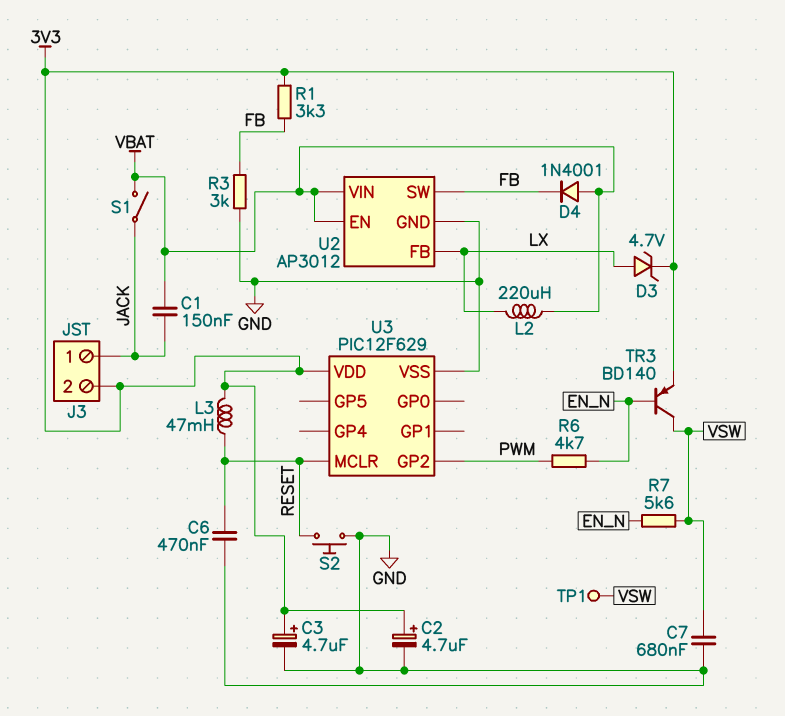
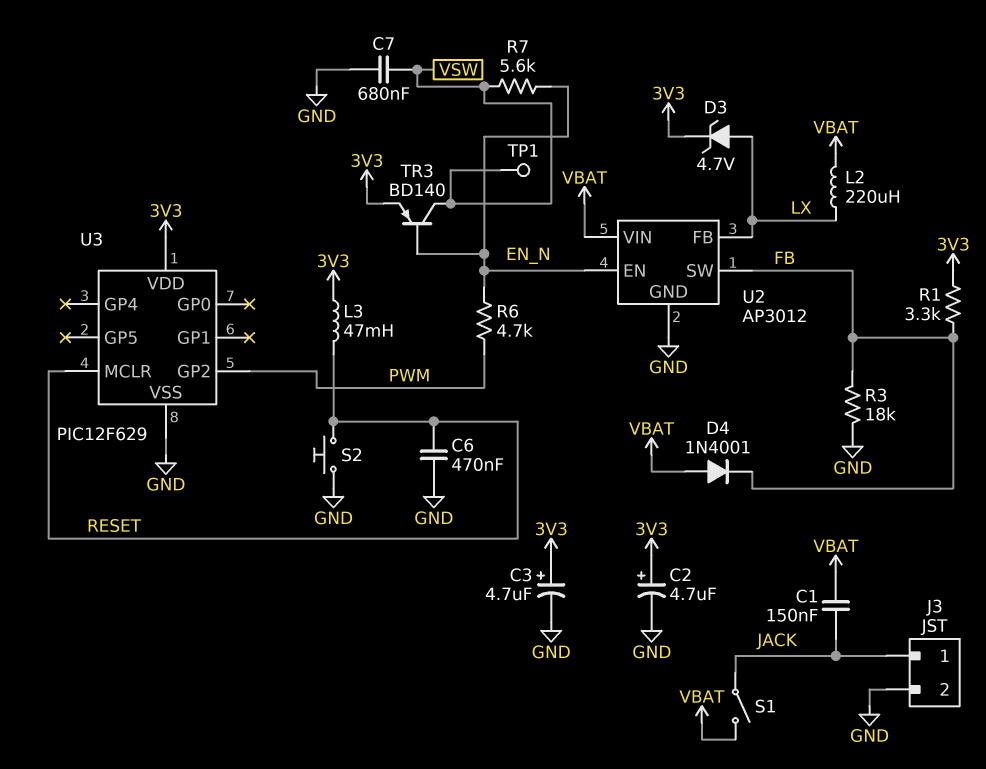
J3 pin 2: 3V3 -> GND
R3: 3k (FB, GND) -> 18k (FB, GND)
U2 pin EN: VBAT -> EN_N

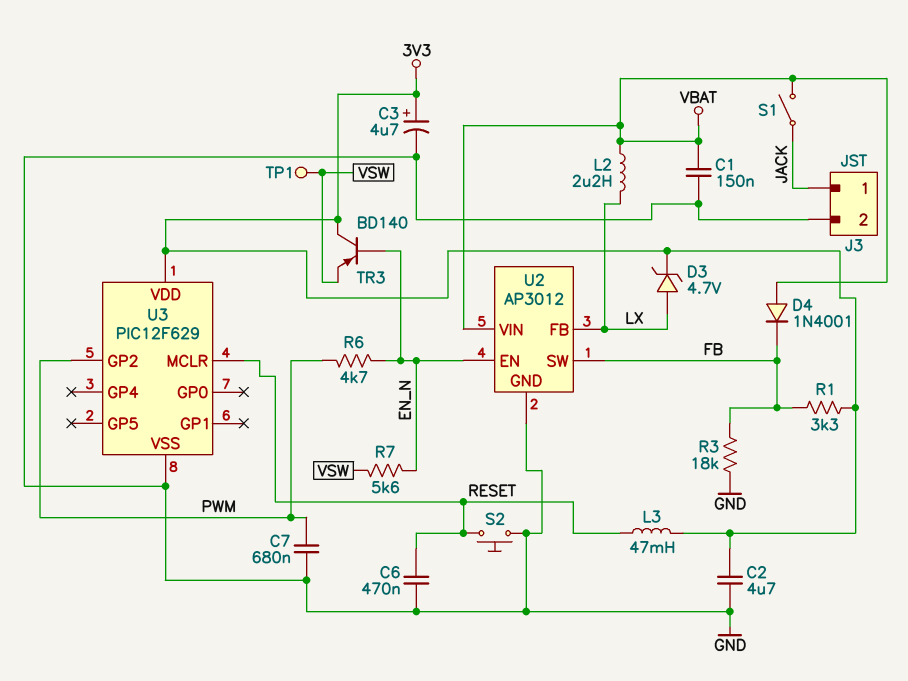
C1: 150nF (JACK, VBAT) -> 150nF (GND, VBAT)
C2: 4.7uF (plus 3V3, minus GND) -> 4.7uF (3V3, GND)
C7: 680nF (GND, VSW) -> 680nF (GND, PWM)
L2: 220uH (LX, VBAT) -> 2.2uH (LX, VBAT)
TR3: PNP BD140 (B EN_N, C VSW, E 3V3) -> PNP BD140 (B EN_N, C 3V3, E VSW)

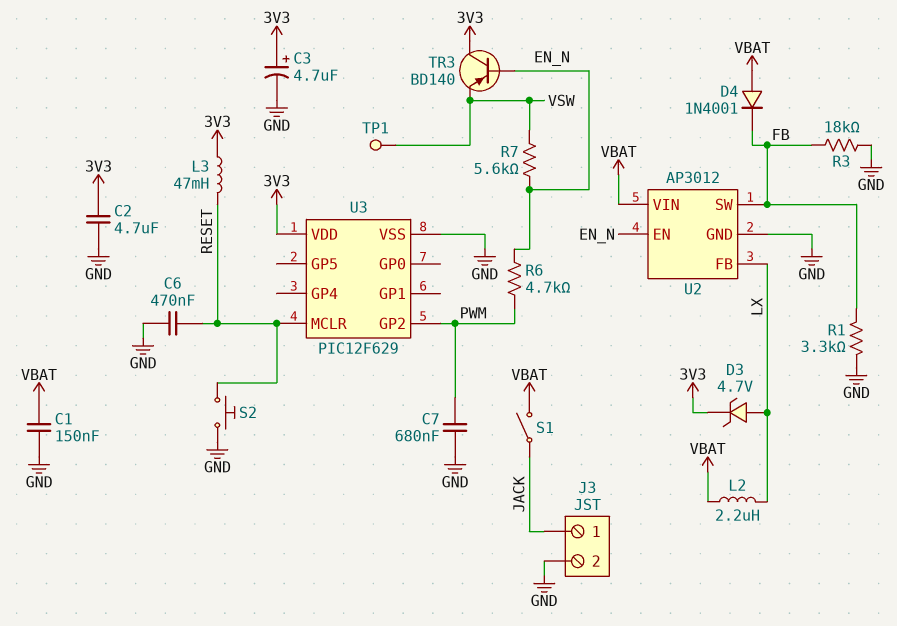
R1: 3.3k (3V3, FB) -> 3.3k (FB, GND)

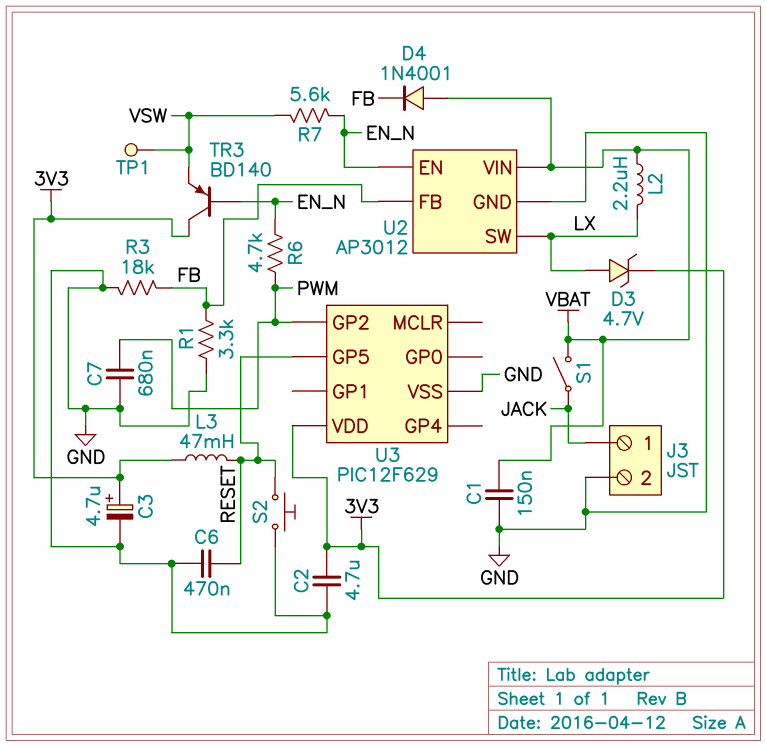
U2 pin FB: LX -> FB
U2 pin SW: FB -> LX
U3 pin GP5: none -> RESET
U3 pin MCLR: RESET -> none

